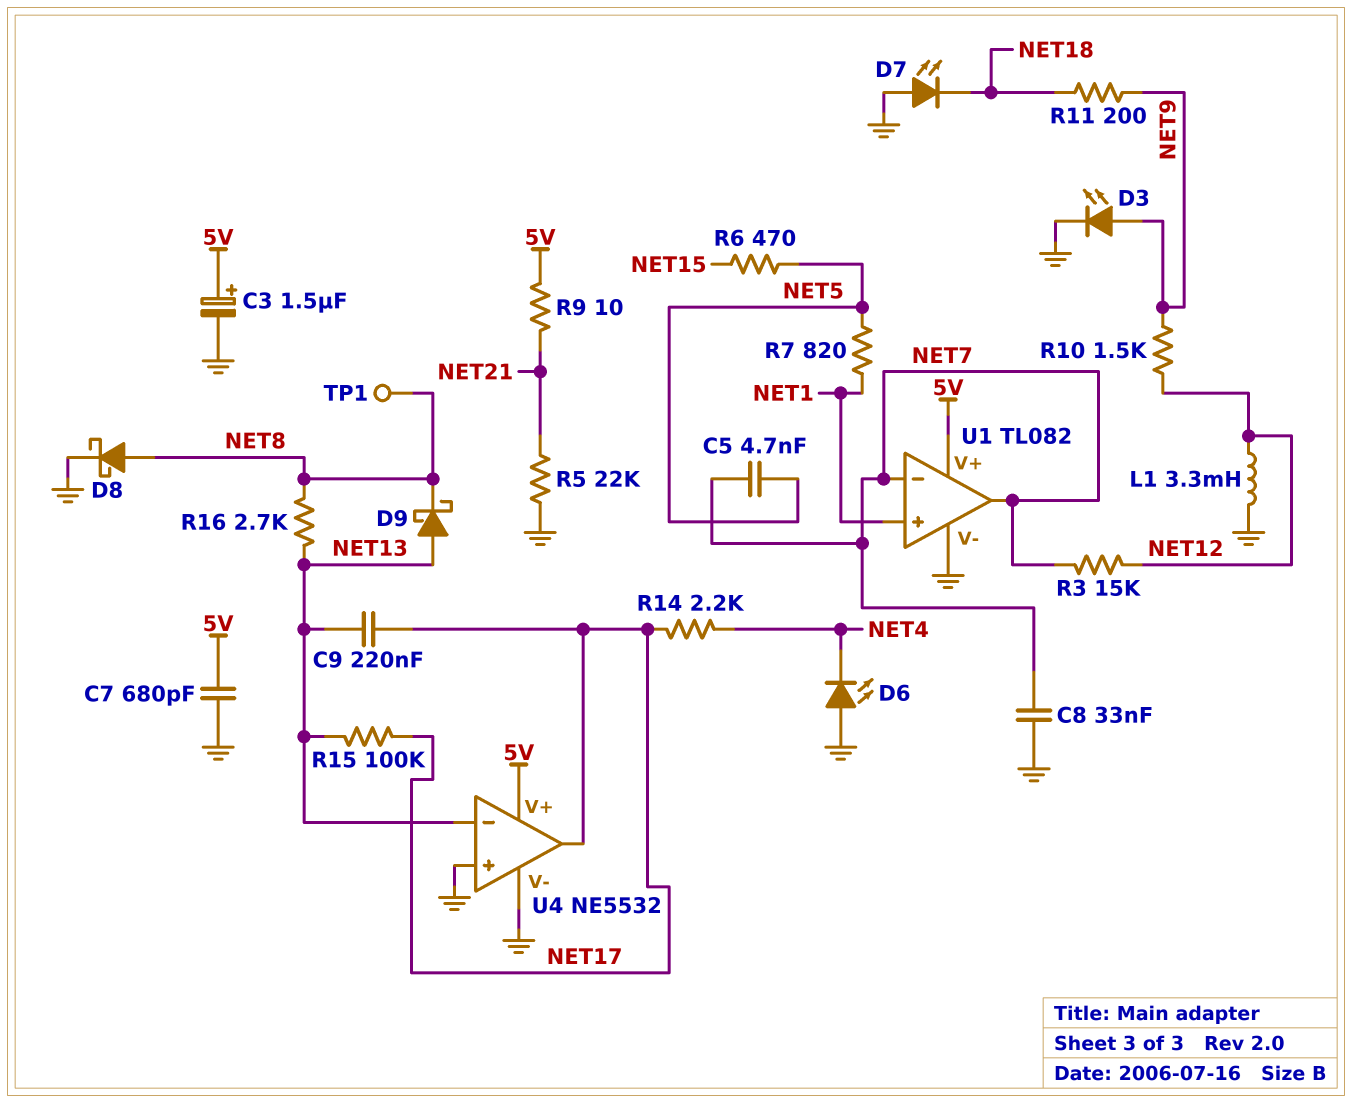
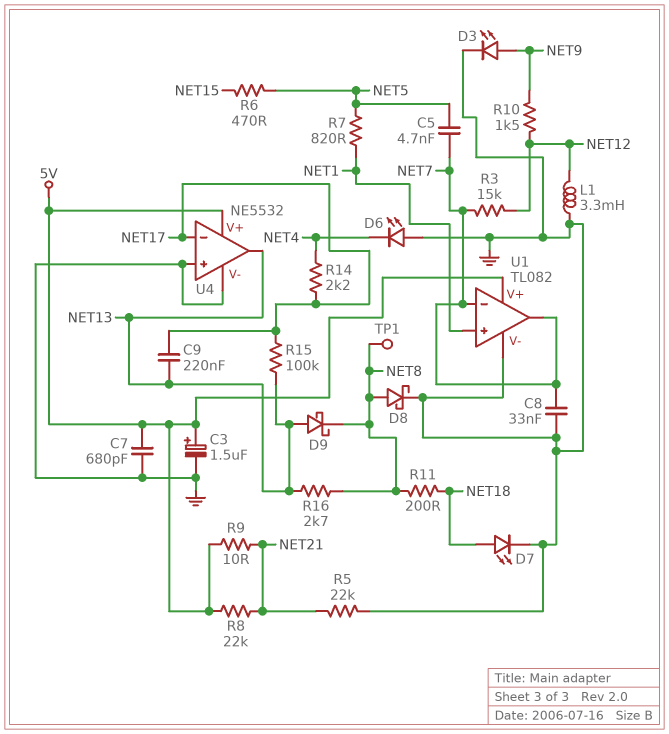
D7: LED (A GND, K NET18) -> LED (A NET18, K GND)
R8: none -> 22k (5V, NET21)
R11: 200 (NET9, NET18) -> 200 (NET8, NET18)
U4 pin in-: NET13 -> NET17
U4 pin out: NET17 -> NET13

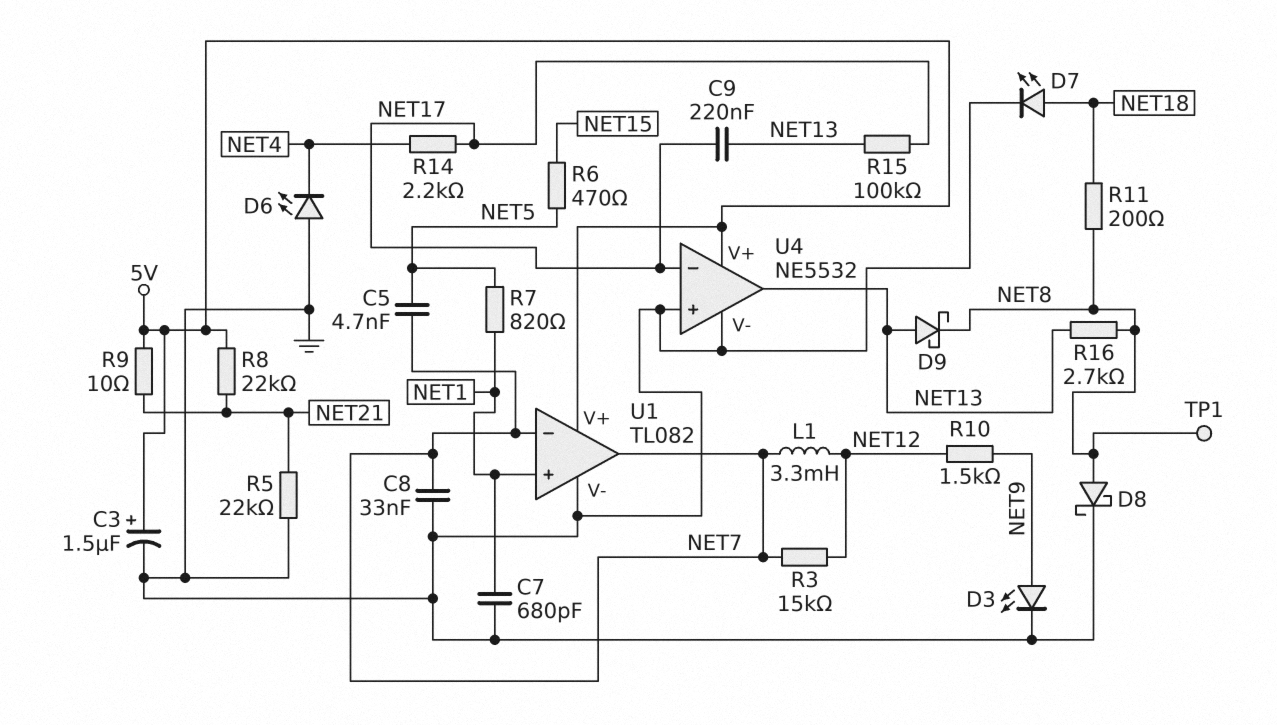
C7: 680pF (5V, GND) -> 680pF (GND, NET1)
L1: 3.3mH (GND, NET12) -> 3.3mH (NET7, NET12)

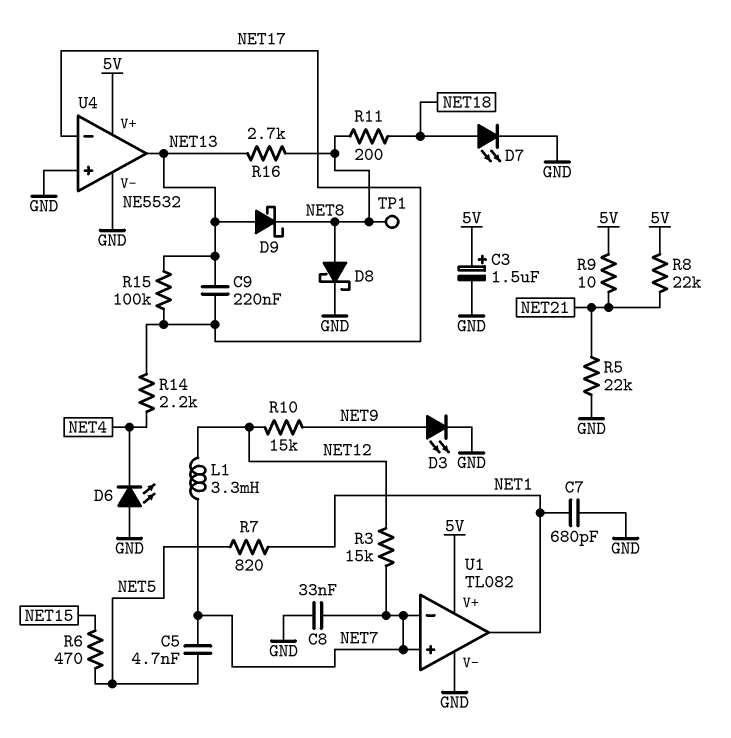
R10: 1.5k (NET9, NET12) -> 15k (NET9, NET12)
U1 pin in+: NET1 -> NET7
U1 pin out: NET7 -> NET1

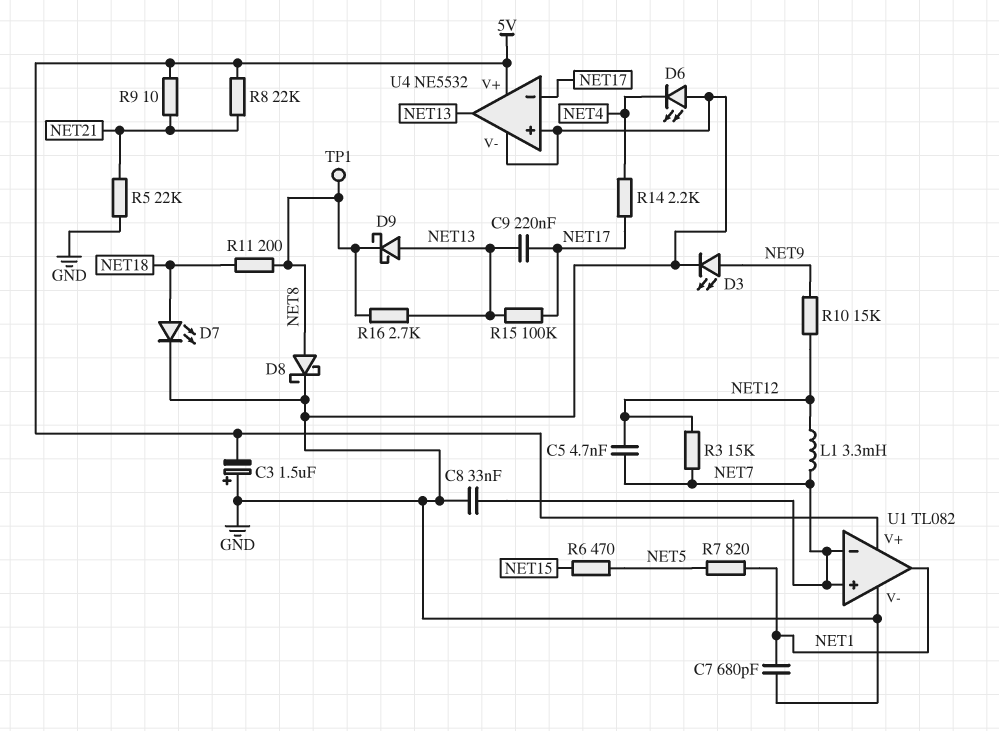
C3: 1.5uF (plus 5V, minus GND) -> 1.5uF (plus GND, minus 5V)
C5: 4.7nF (NET5, NET7) -> 4.7nF (NET7, NET12)

